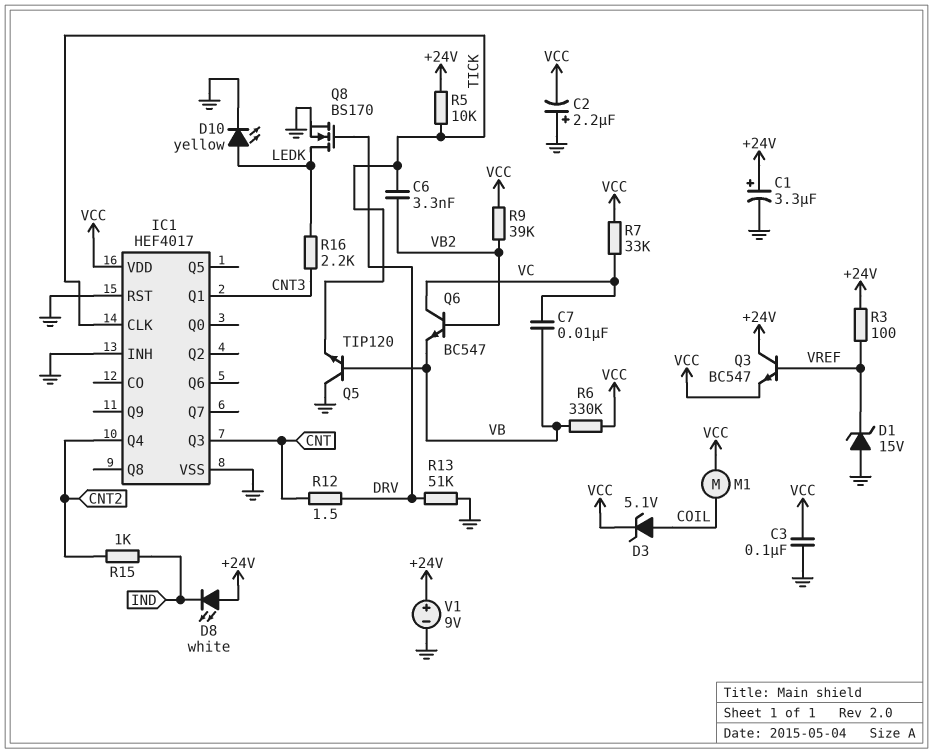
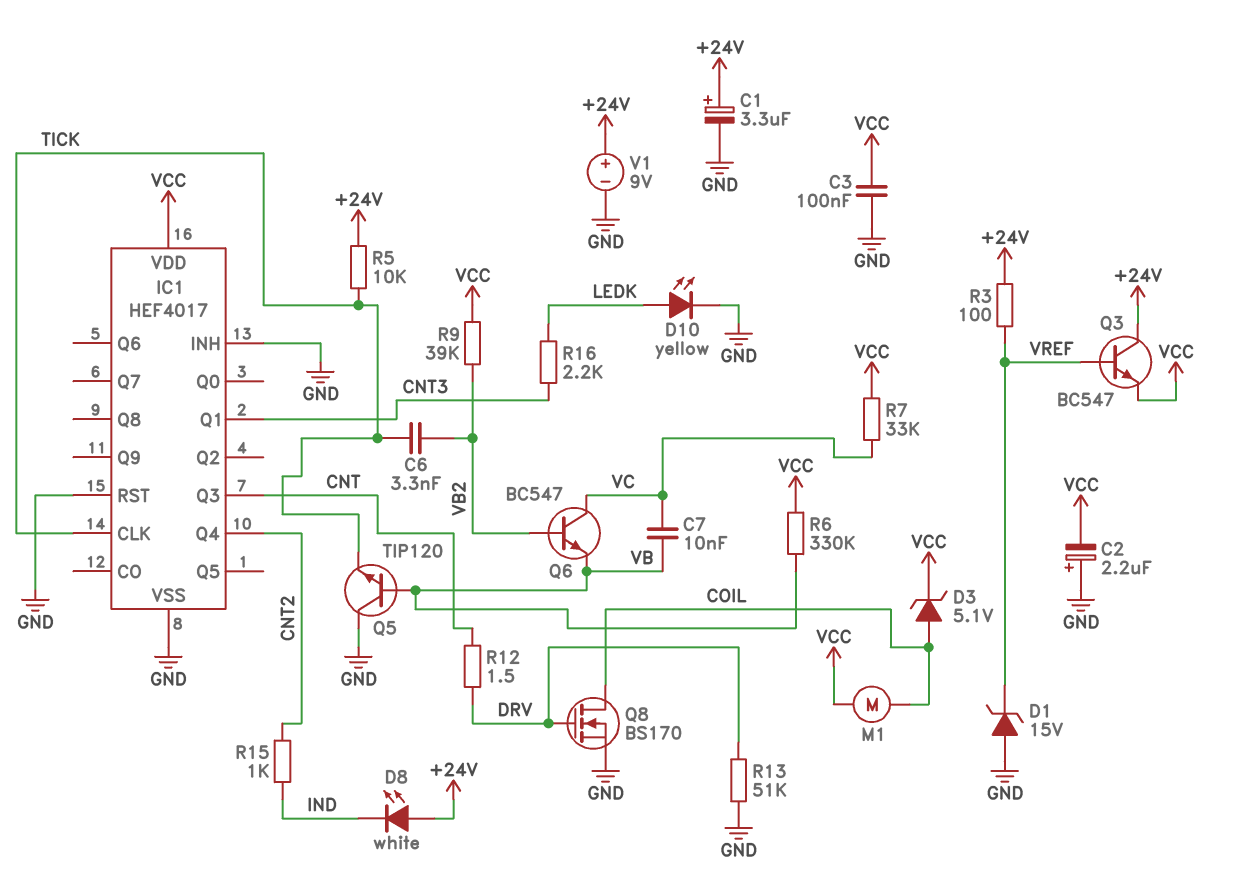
Q8: NMOS BS170 (G DRV, D LEDK, S GND) -> NMOS BS170 (G DRV, D COIL, S GND)

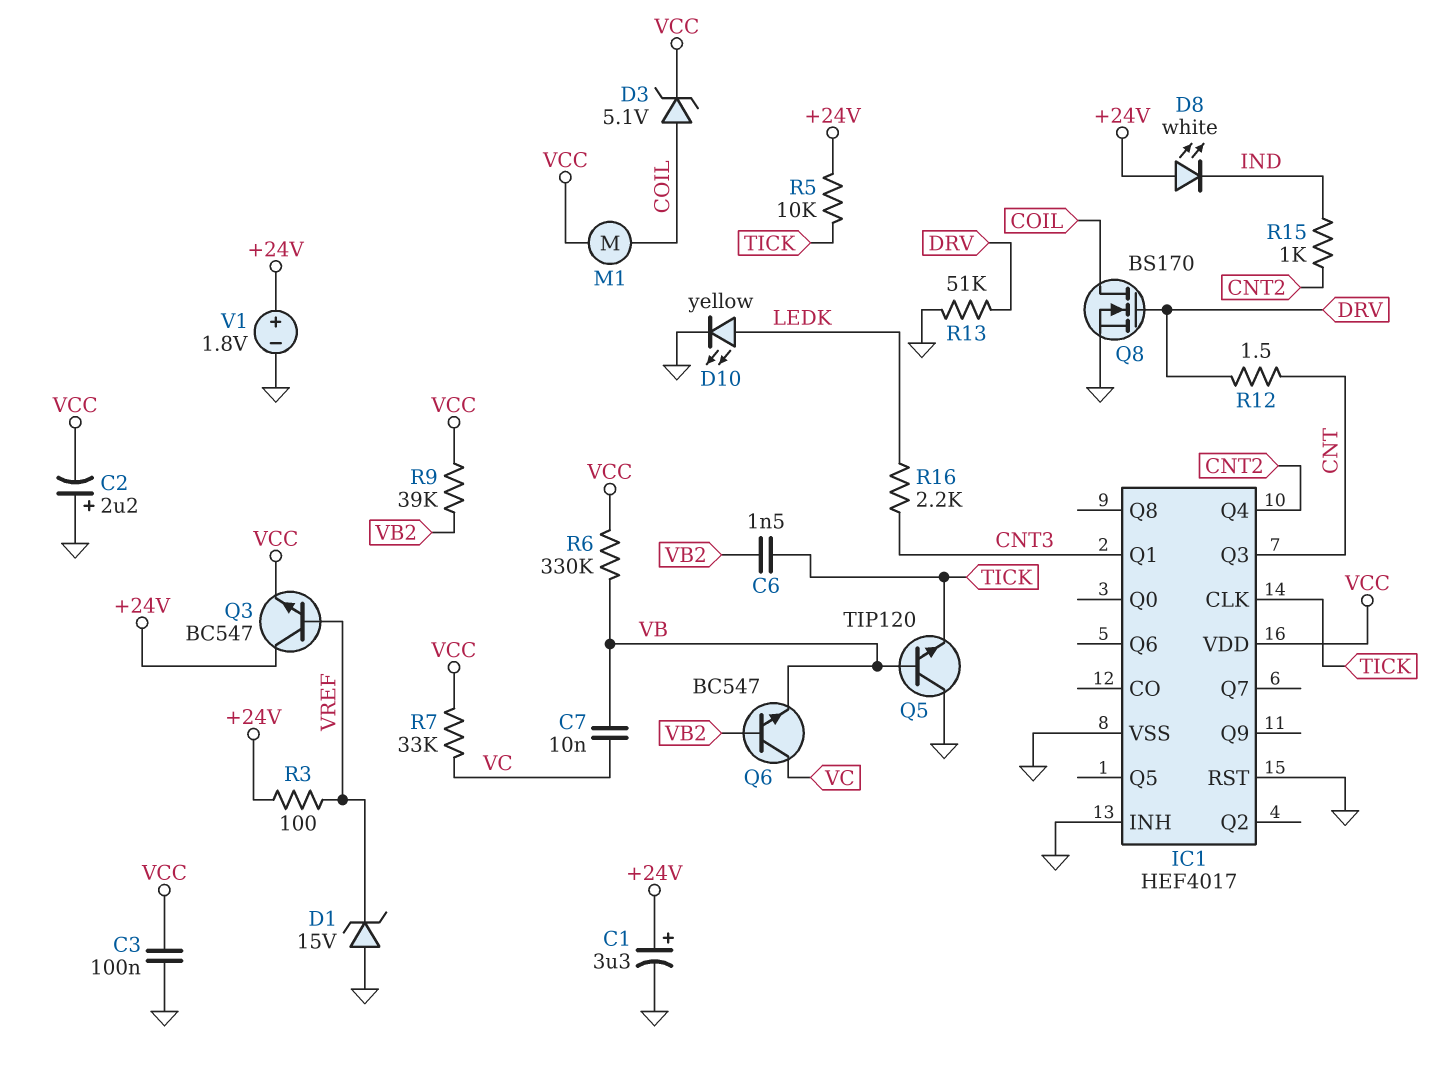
C6: 3.3nF (TICK, VB2) -> 1.5nF (TICK, VB2)
V1: 9V (plus +24V, minus GND) -> 1.8V (plus +24V, minus GND)

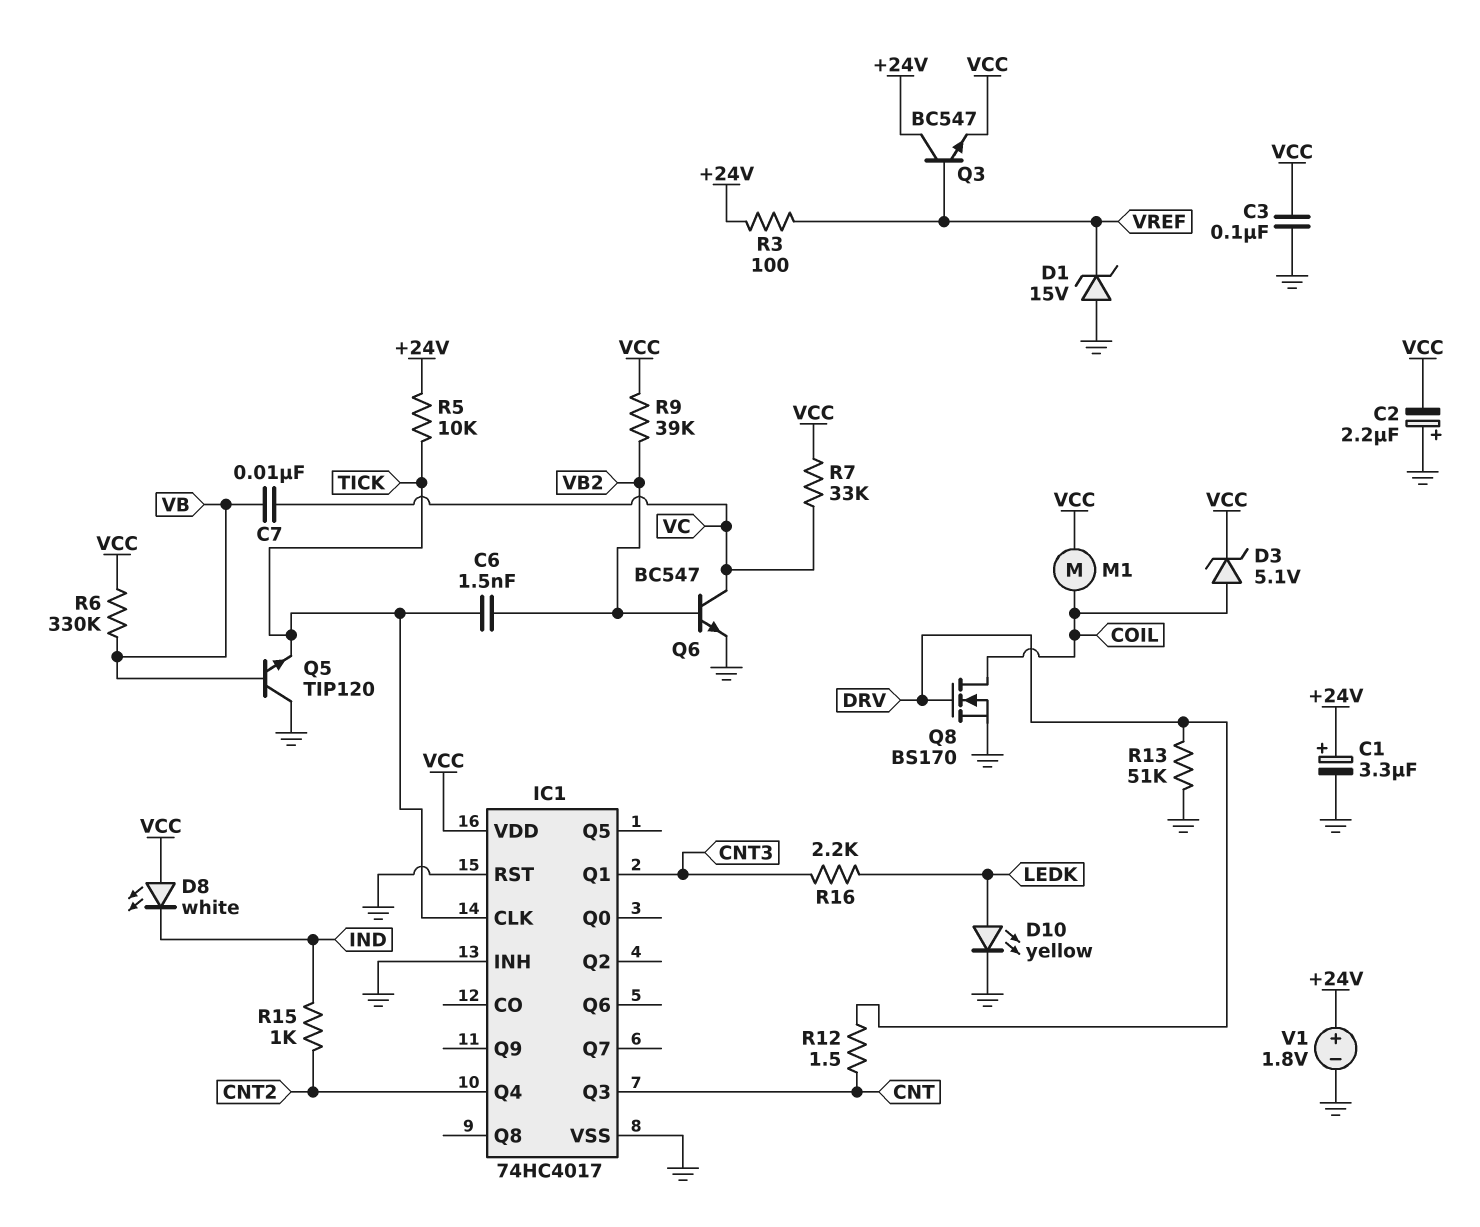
D8: LED white (A +24V, K IND) -> LED white (A VCC, K IND)
IC1: HEF4017 -> 74HC4017
Q6: NPN BC547 (B VB2, C VC, E VB) -> NPN BC547 (B VB2, C VC, E GND)

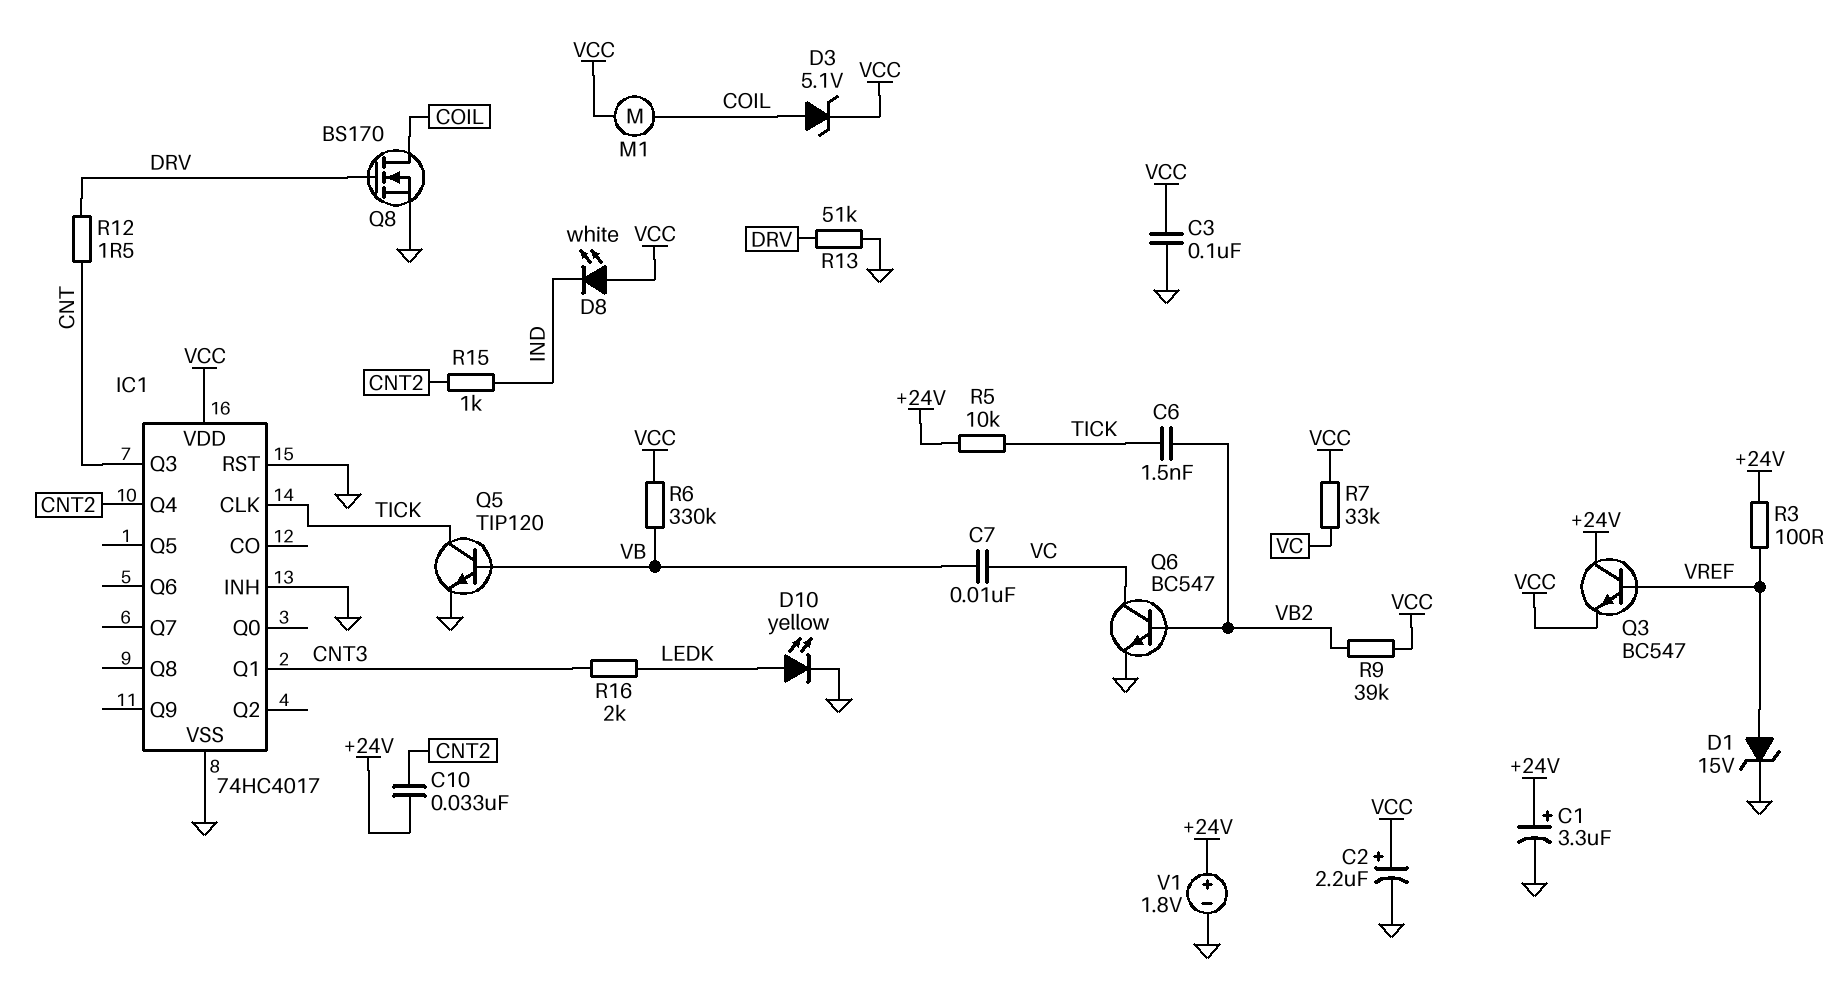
C2: 2.2uF (plus GND, minus VCC) -> 2.2uF (plus VCC, minus GND)
C10: none -> 33nF (+24V, CNT2)
D1: zener 15V (A GND, K VREF) -> zener 15V (A VREF, K GND)
Q5: NPN TIP120 (B VB, C GND, E TICK) -> NPN TIP120 (B VB, C TICK, E GND)
R16: 2.2k (CNT3, LEDK) -> 2k (CNT3, LEDK)

